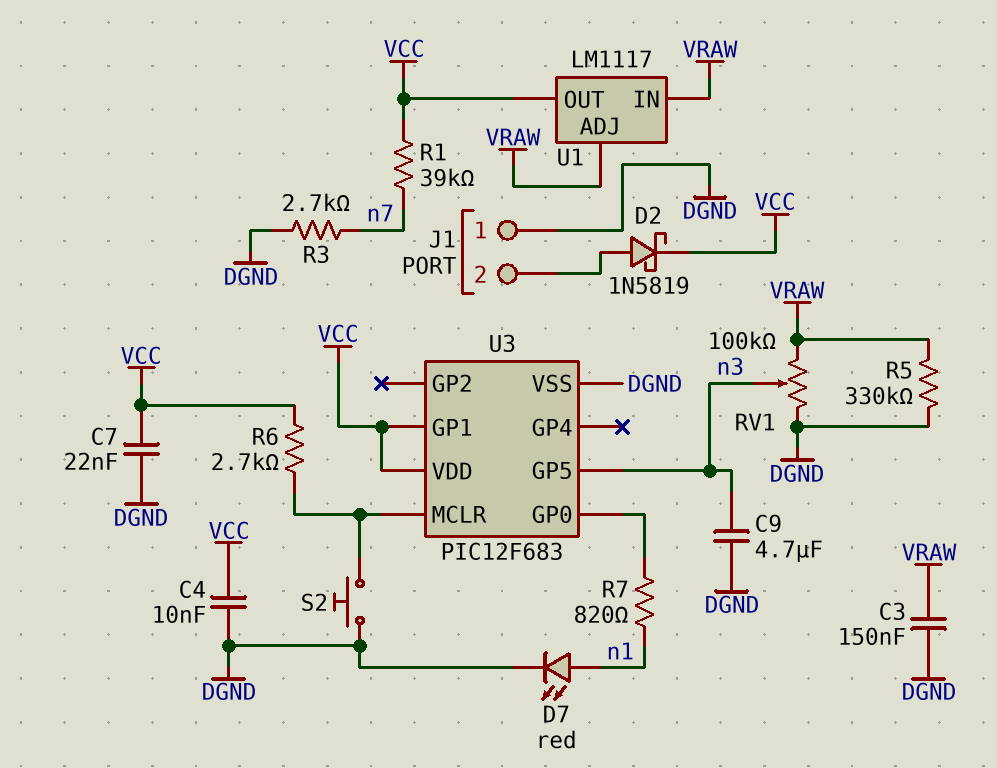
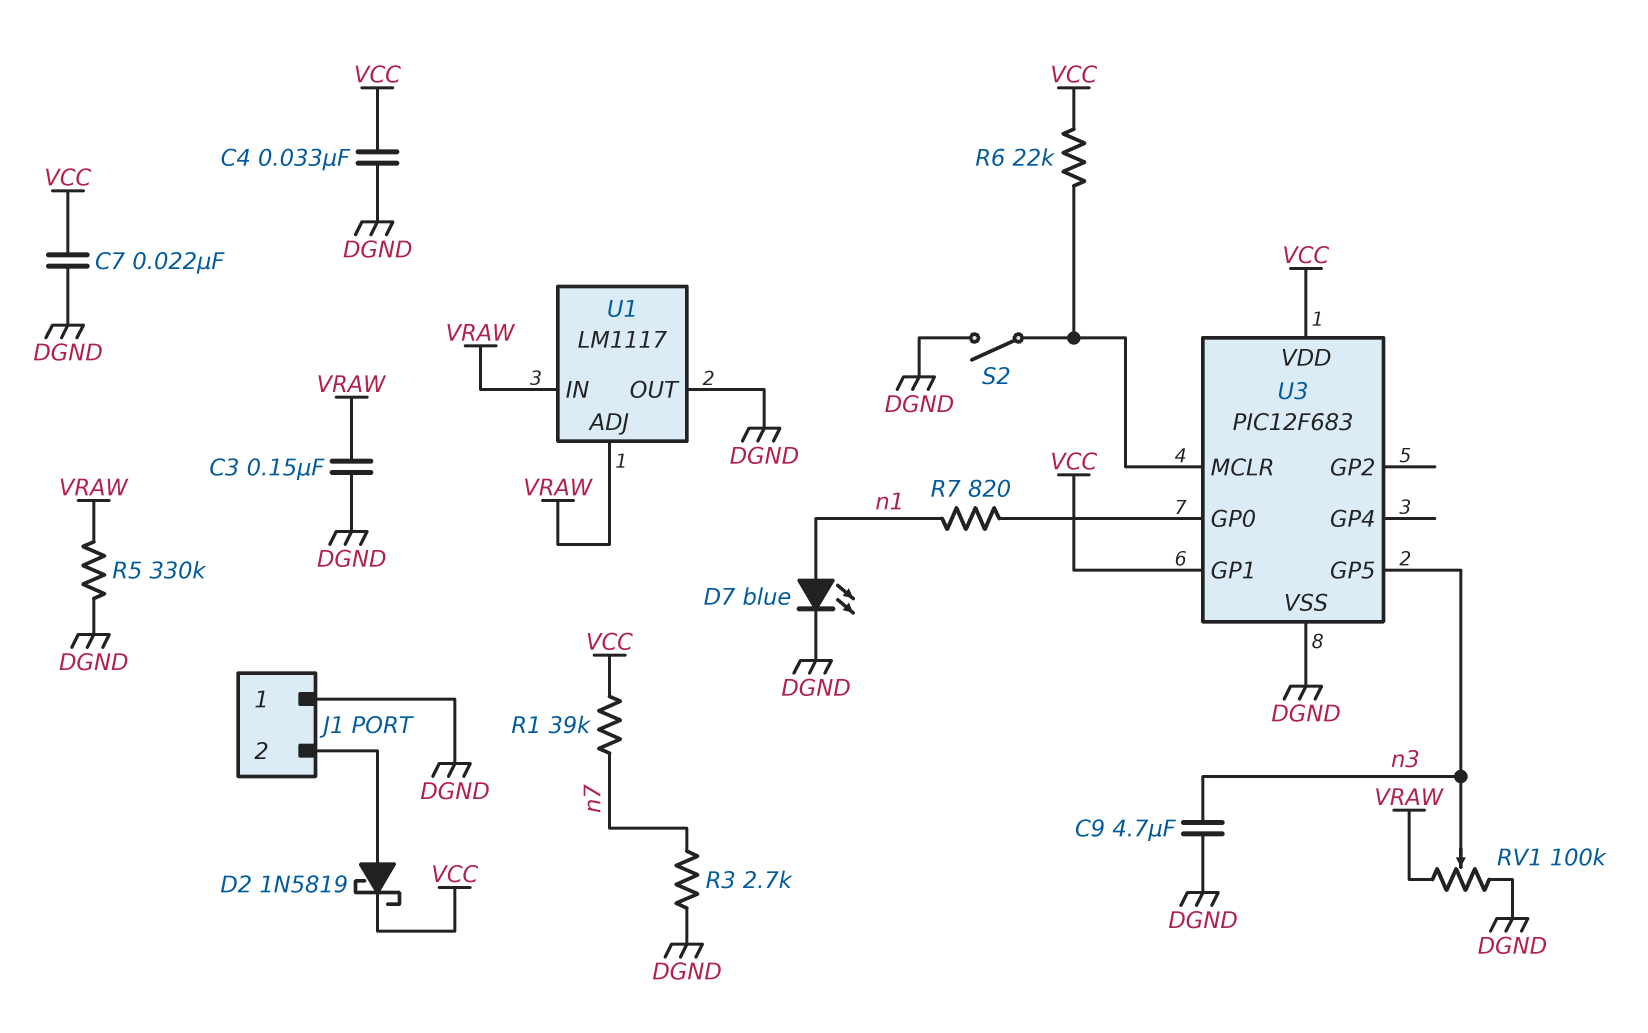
C4: 10nF (DGND, VCC) -> 33nF (DGND, VCC)
D7: LED red (A n1, K DGND) -> LED blue (A n1, K DGND)
R6: 2.7k (U3/MCLR, VCC) -> 22k (U3/MCLR, VCC)
S2: button (DGND, U3/MCLR) -> switch (DGND, U3/MCLR)
U1 pin OUT: VCC -> DGND

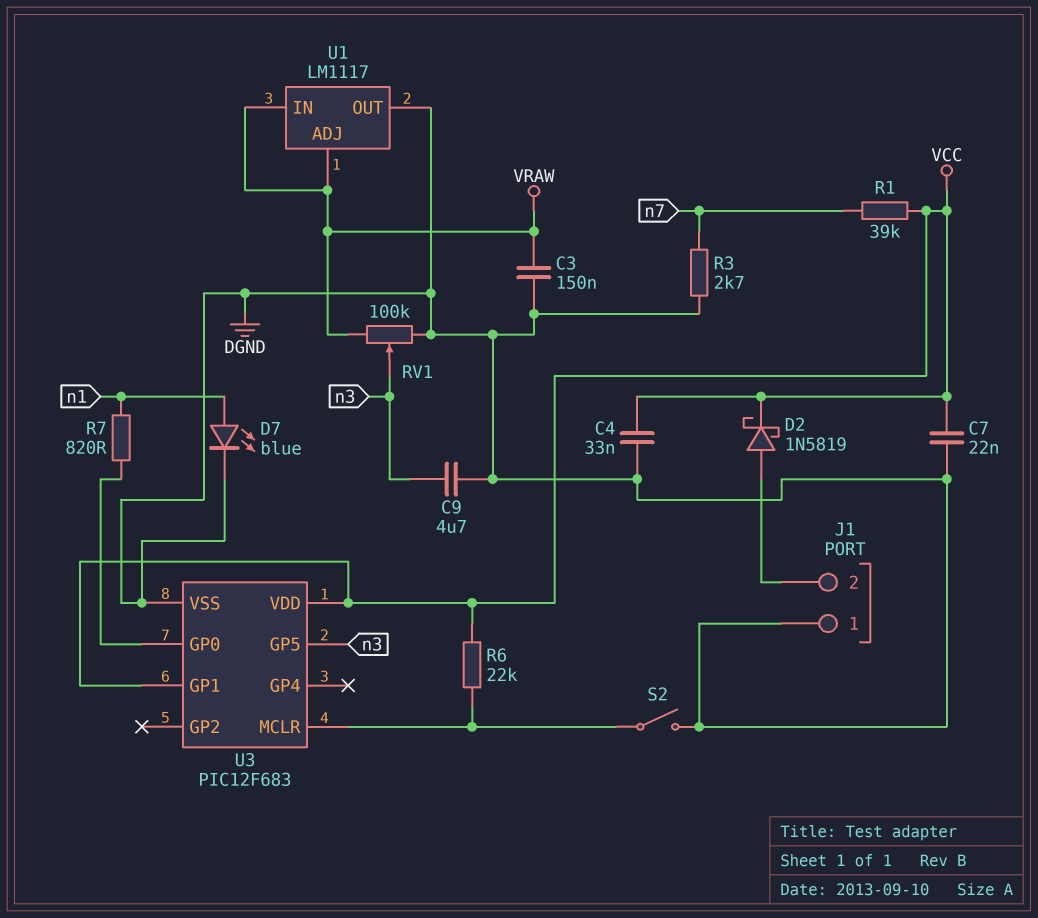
R5: 330k (DGND, VRAW) -> none

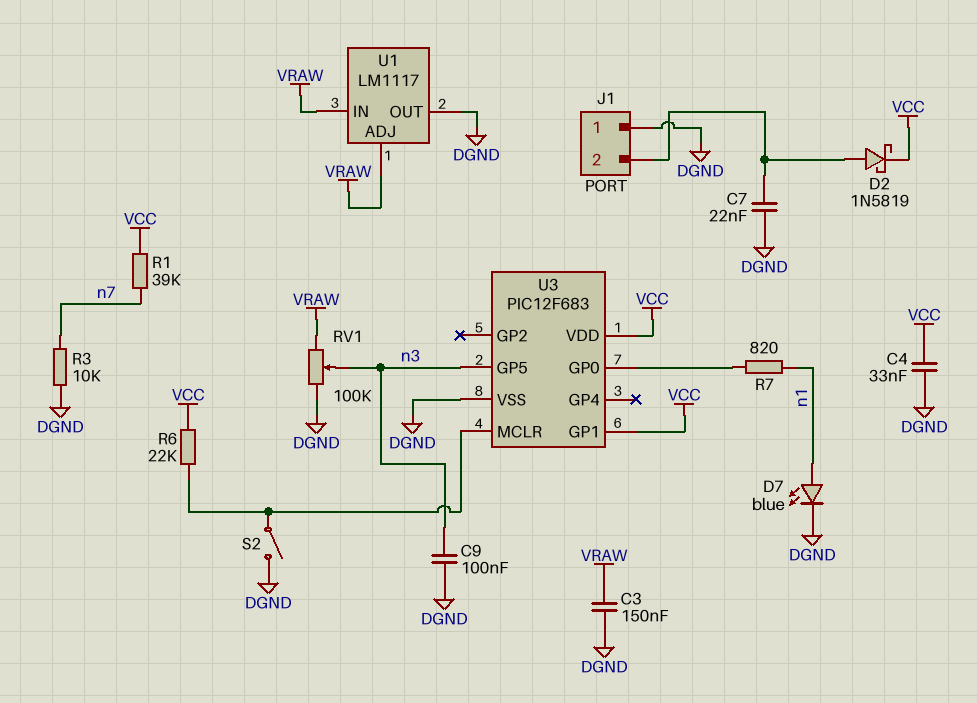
C7: 22nF (DGND, VCC) -> 22nF (DGND, J1/2)
C9: 4.7uF (DGND, n3) -> 100nF (DGND, n3)
R3: 2.7k (DGND, n7) -> 10k (DGND, n7)

